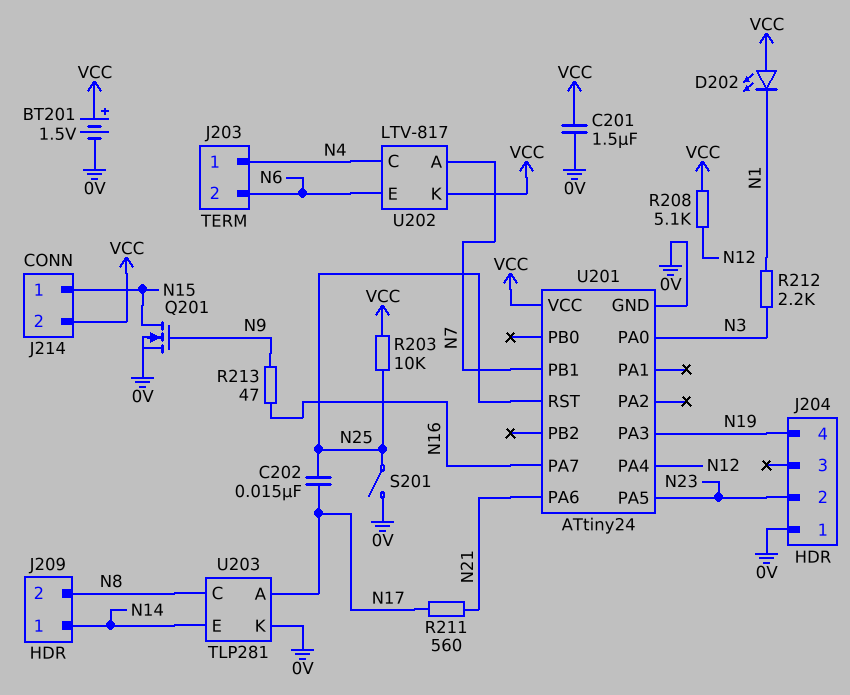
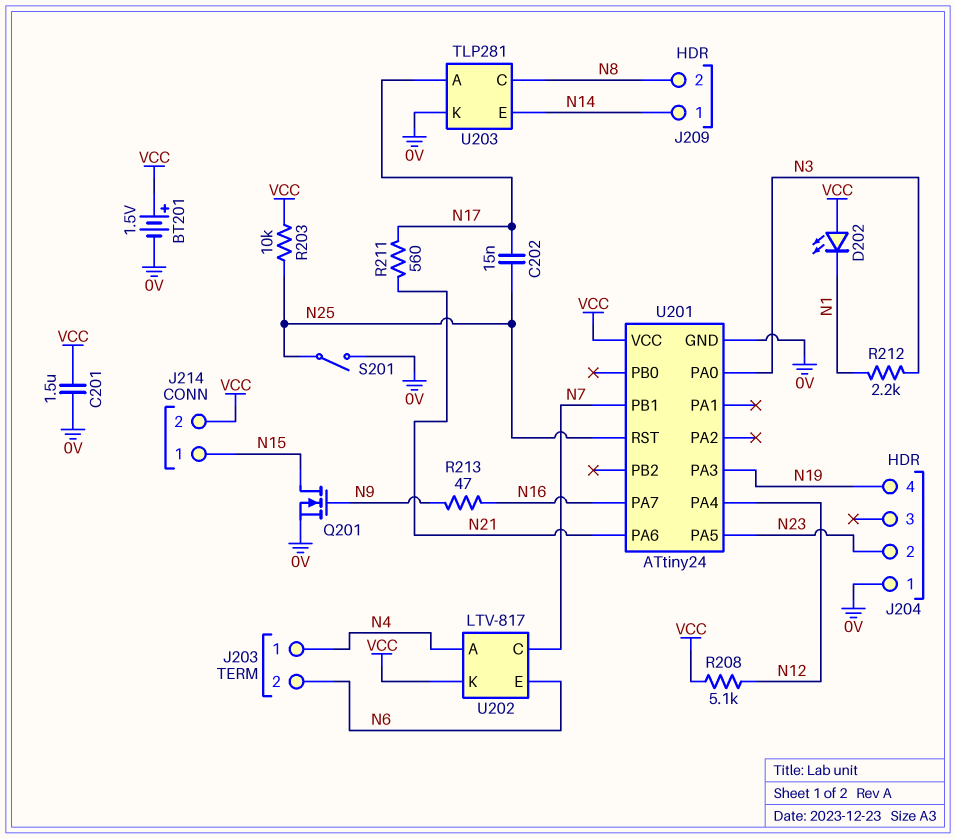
U202 pin A: N7 -> N4
U202 pin C: N4 -> N7

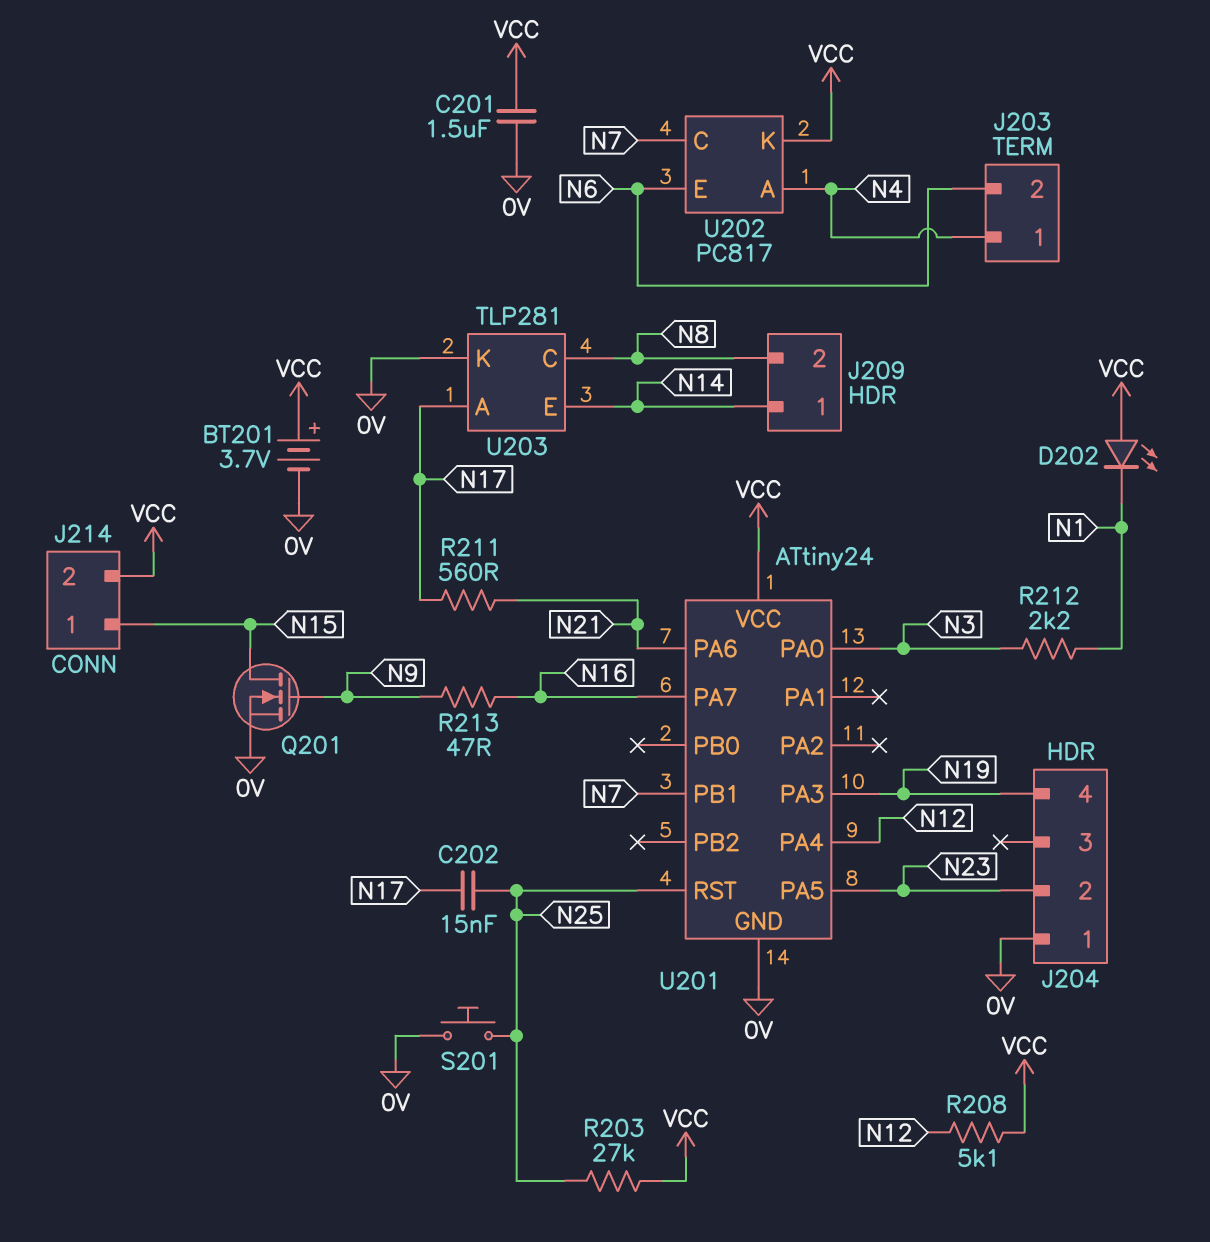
BT201: 1.5V (plus VCC, minus 0V) -> 3.7V (plus VCC, minus 0V)
R203: 10k (N25, VCC) -> 27k (N25, VCC)
S201: switch (0V, N25) -> button (0V, N25)
U202: LTV-817 -> PC817

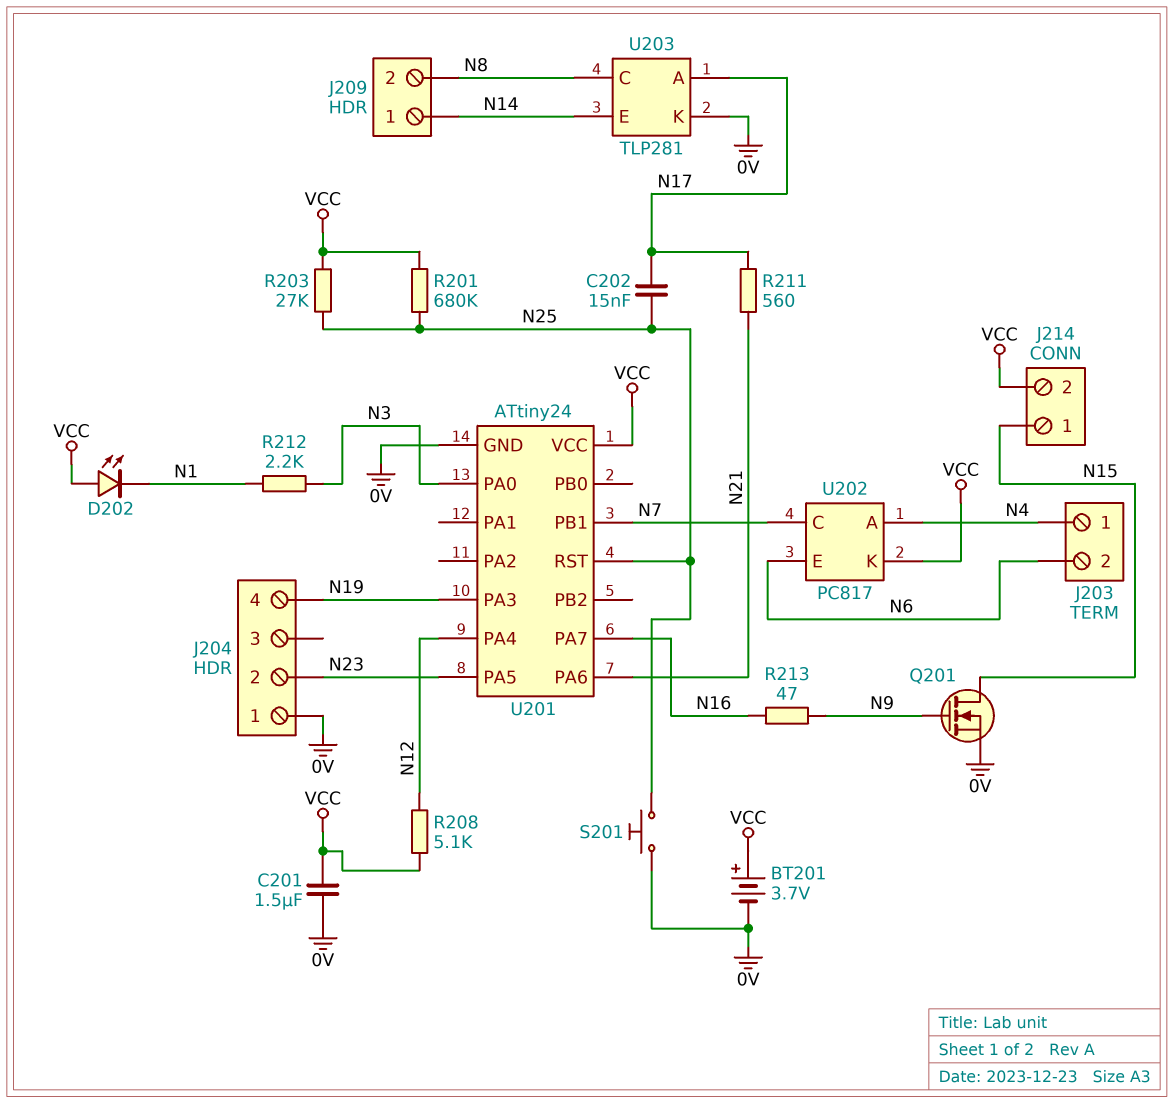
R201: none -> 680k (N25, VCC)

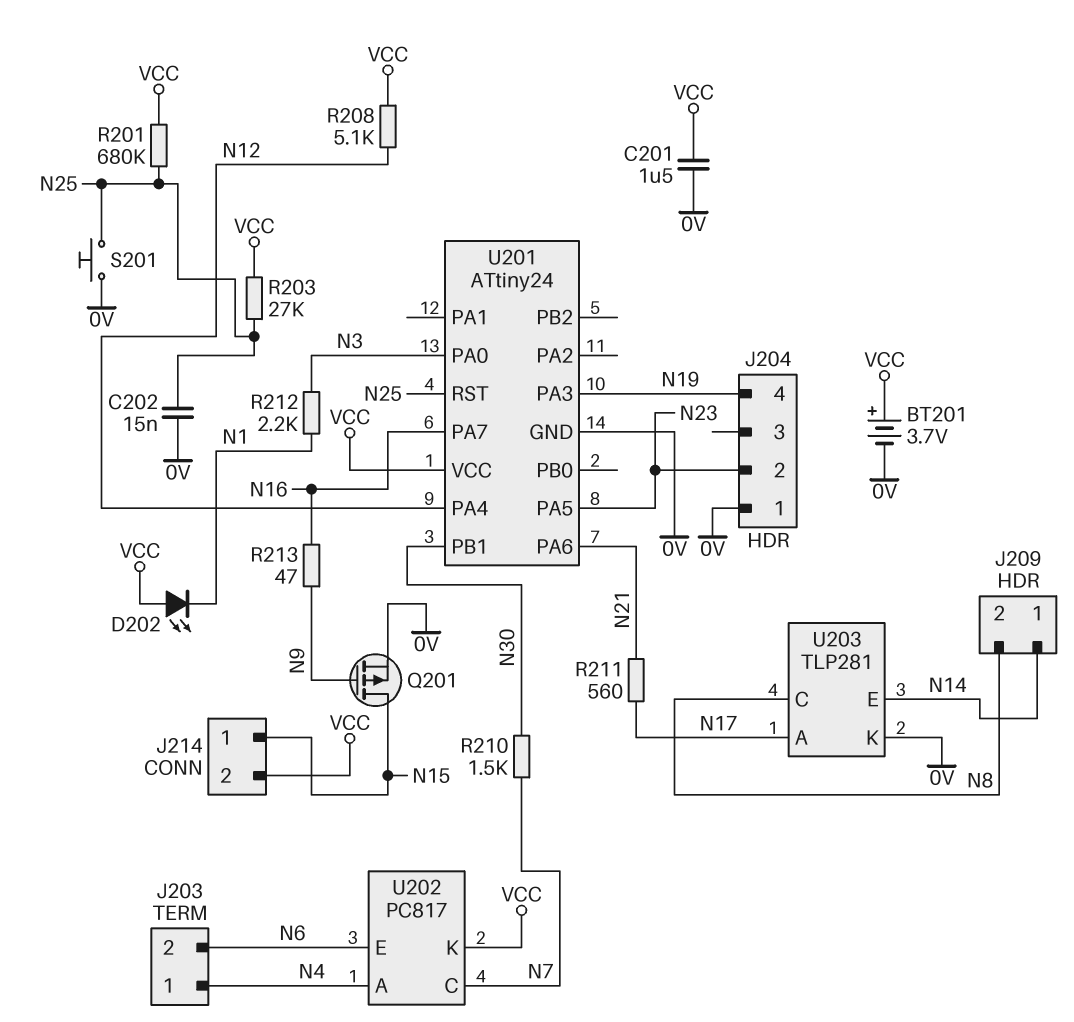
C202: 15nF (N17, N25) -> 15nF (0V, N25)
Q201: NMOS (G N9, D N15, S 0V) -> PMOS (G N9, D N15, S 0V)
R210: none -> 1.5k (N7, N30)
U201 pin PB1: N7 -> N30

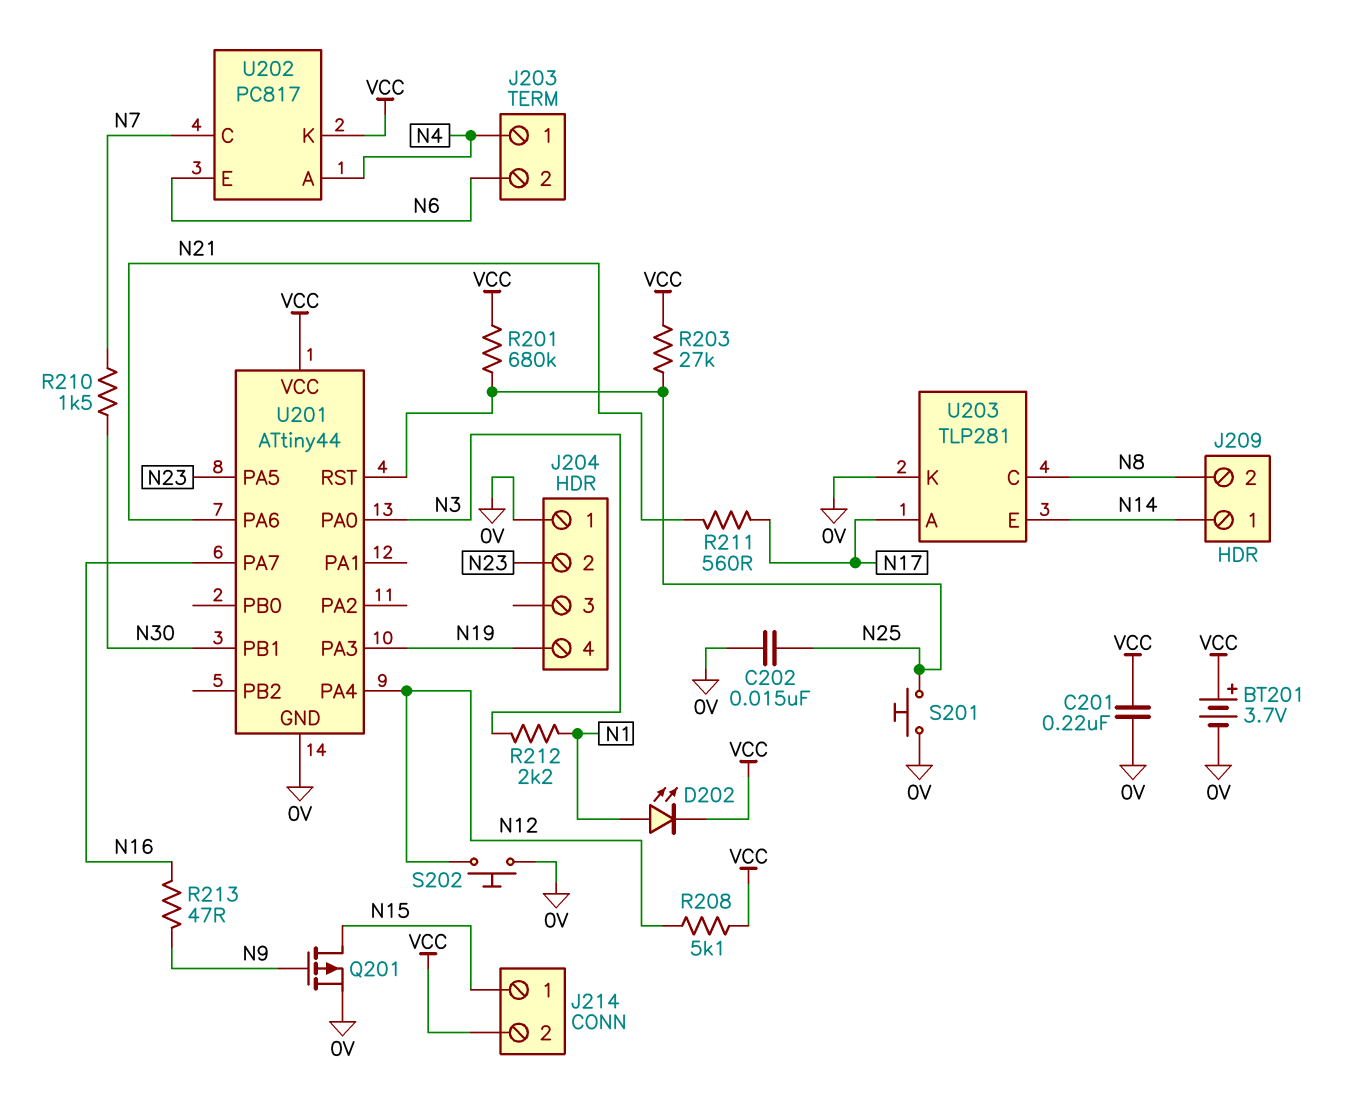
C201: 1.5uF (0V, VCC) -> 220nF (0V, VCC)
D202: LED (A VCC, K N1) -> LED (A N1, K VCC)
S202: none -> button (0V, N12)
U201: ATtiny24 -> ATtiny44

